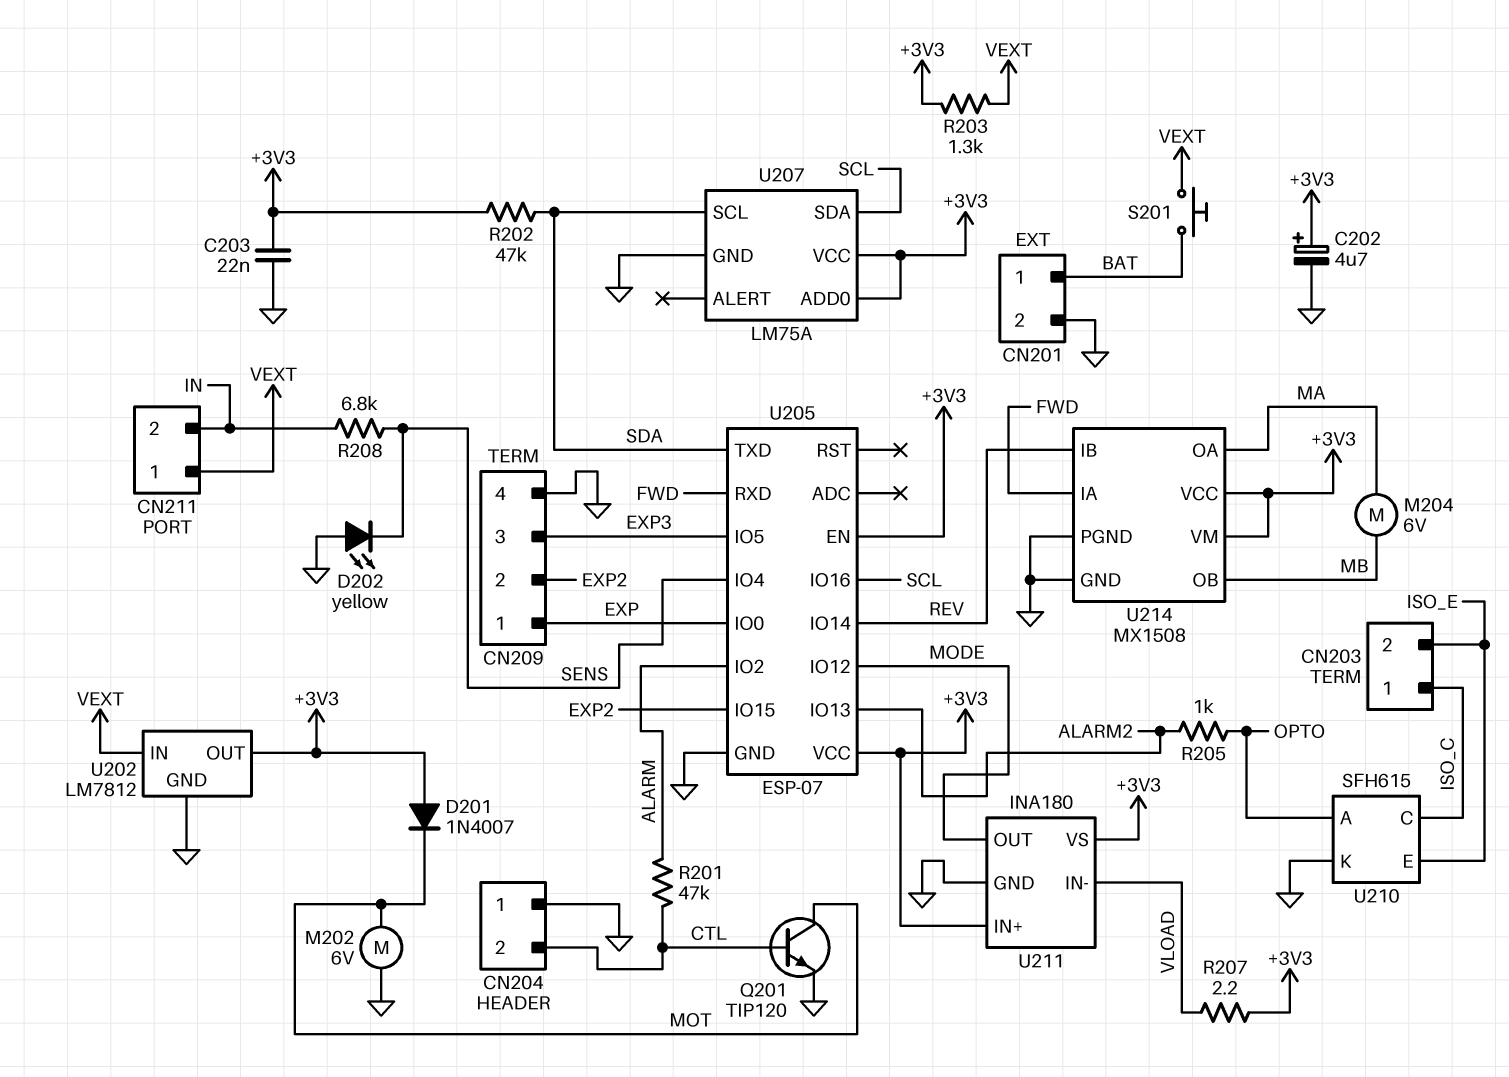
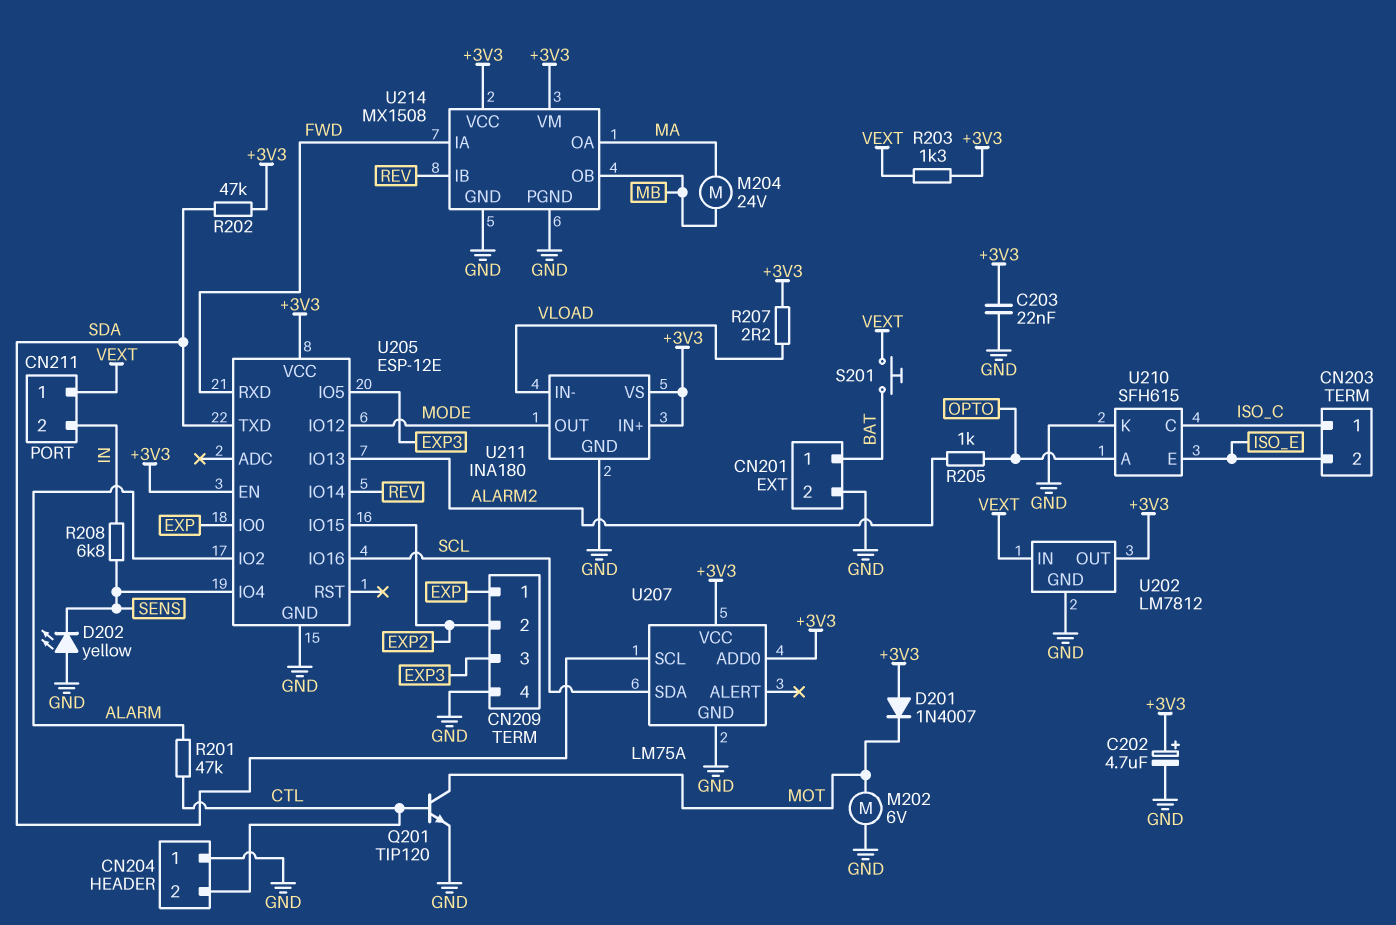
M204: motor 6V (MA, MB) -> motor 24V (MA, MB)
U205: ESP-07 -> ESP-12E

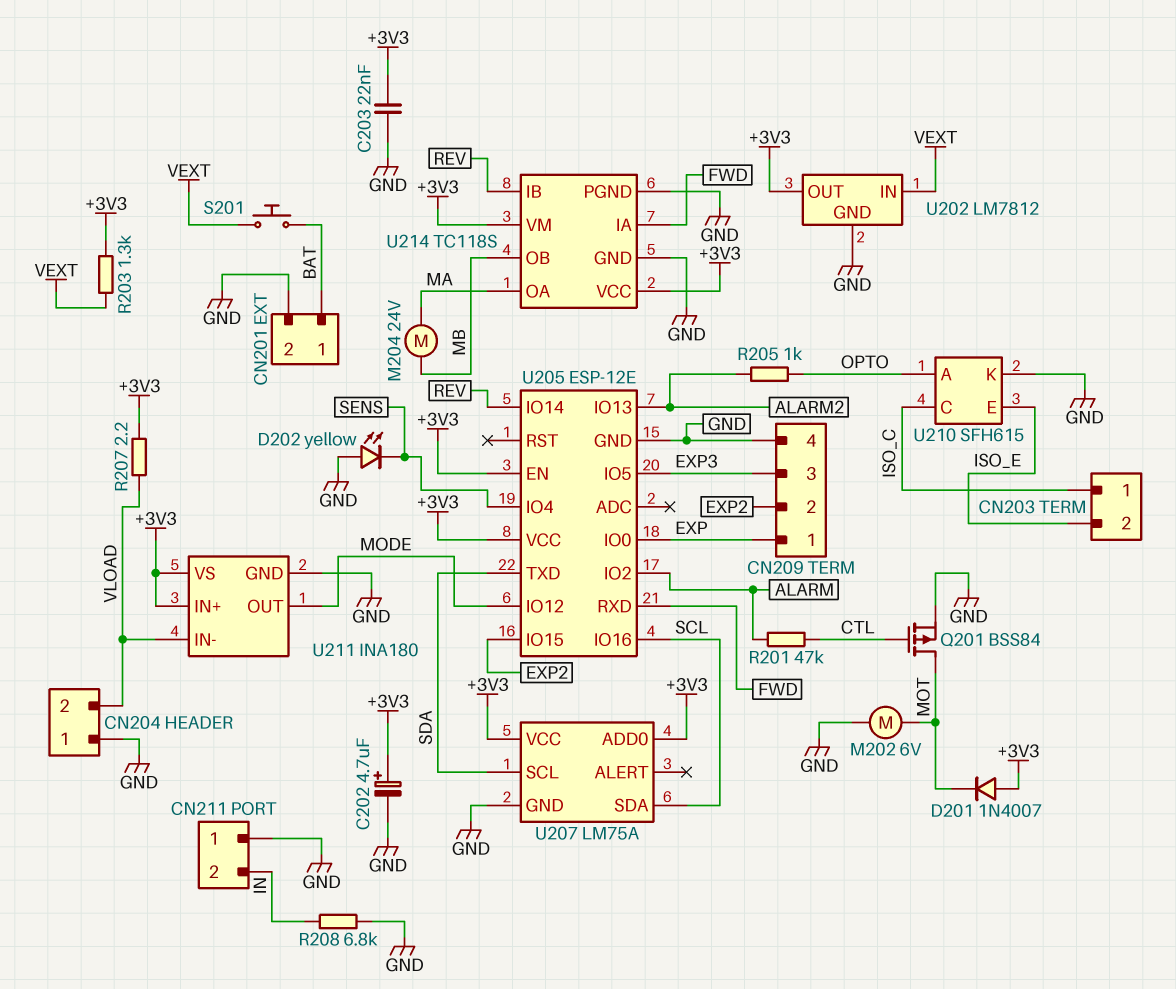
CN204 pin 2: CTL -> VLOAD
CN211 pin 1: VEXT -> GND
Q201: NPN TIP120 (B CTL, C MOT, E GND) -> PMOS BSS84 (G CTL, D MOT, S GND)
R202: 47k (+3V3, SDA) -> none
R208: 6.8k (IN, SENS) -> 6.8k (GND, IN)
U214: MX1508 -> TC118S

